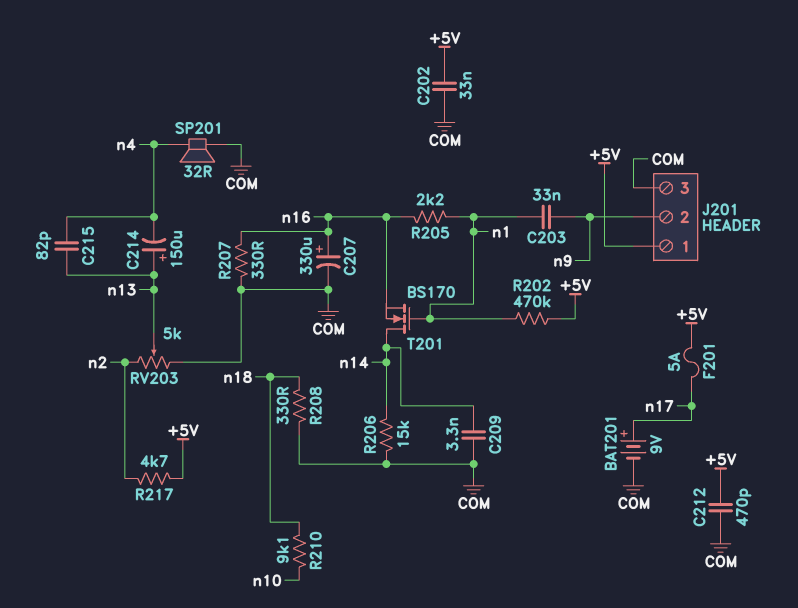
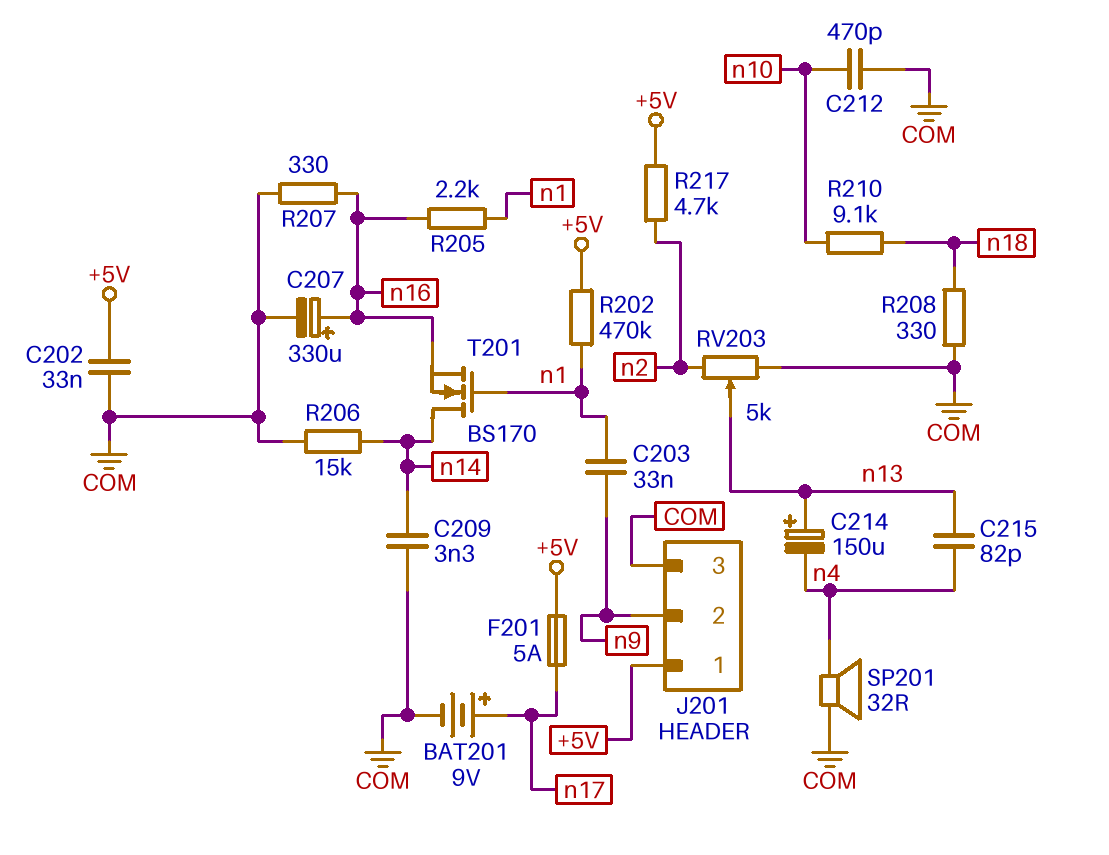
C212: 470pF (+5V, COM) -> 470pF (COM, n10)

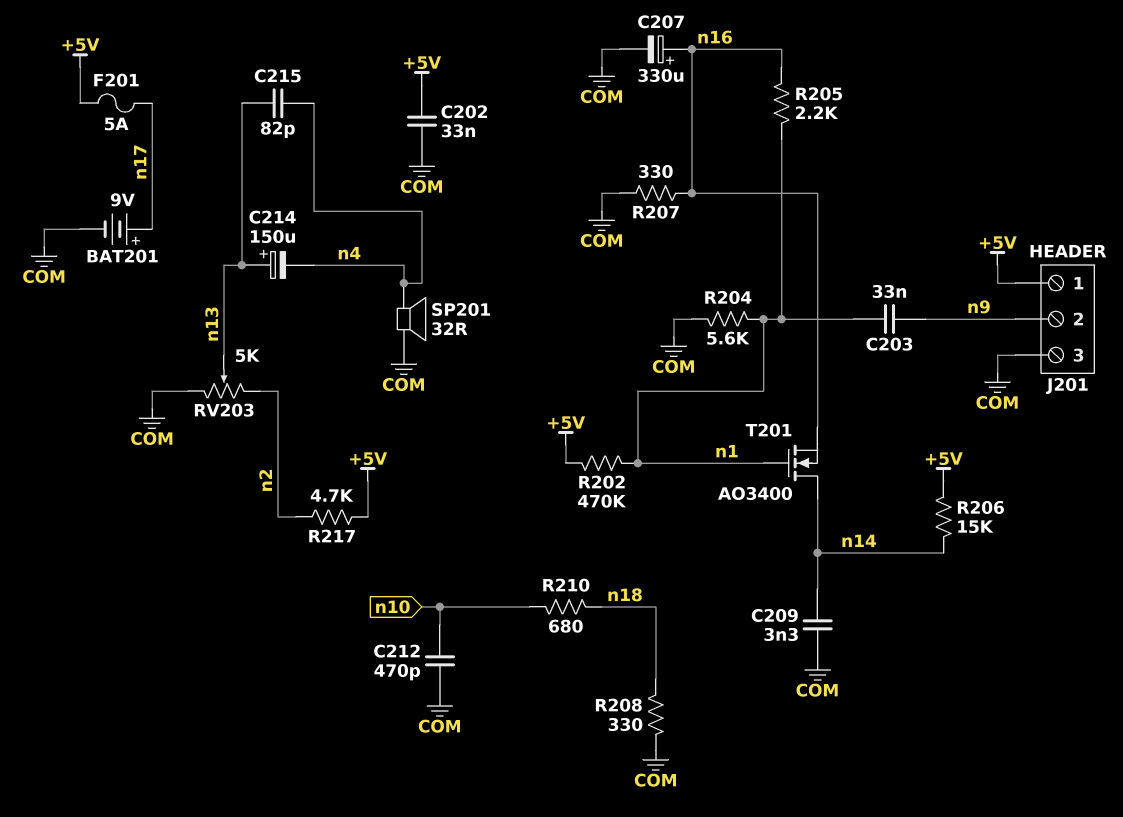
R204: none -> 5.6k (COM, n1)
R206: 15k (COM, n14) -> 15k (+5V, n14)
R210: 9.1k (n10, n18) -> 680 (n10, n18)
T201: NMOS BS170 (G n1, D n14, S n16) -> NMOS AO3400 (G n1, D n14, S n16)

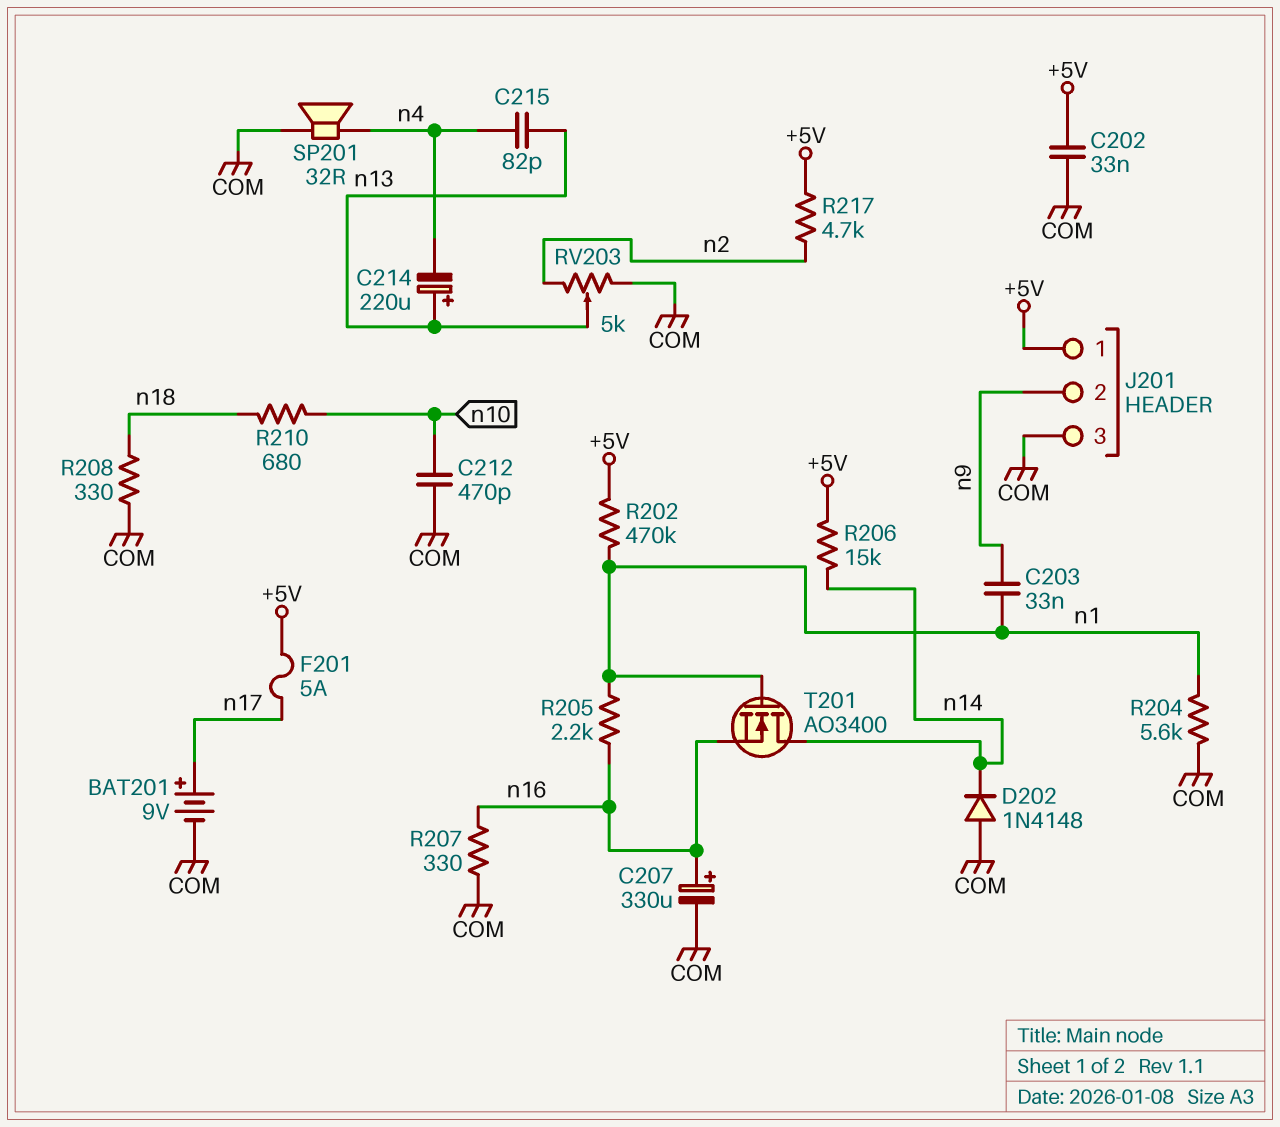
C209: 3.3nF (COM, n14) -> none
C214: 150uF (plus n13, minus n4) -> 220uF (plus n13, minus n4)
D202: none -> diode 1N4148 (A COM, K n14)

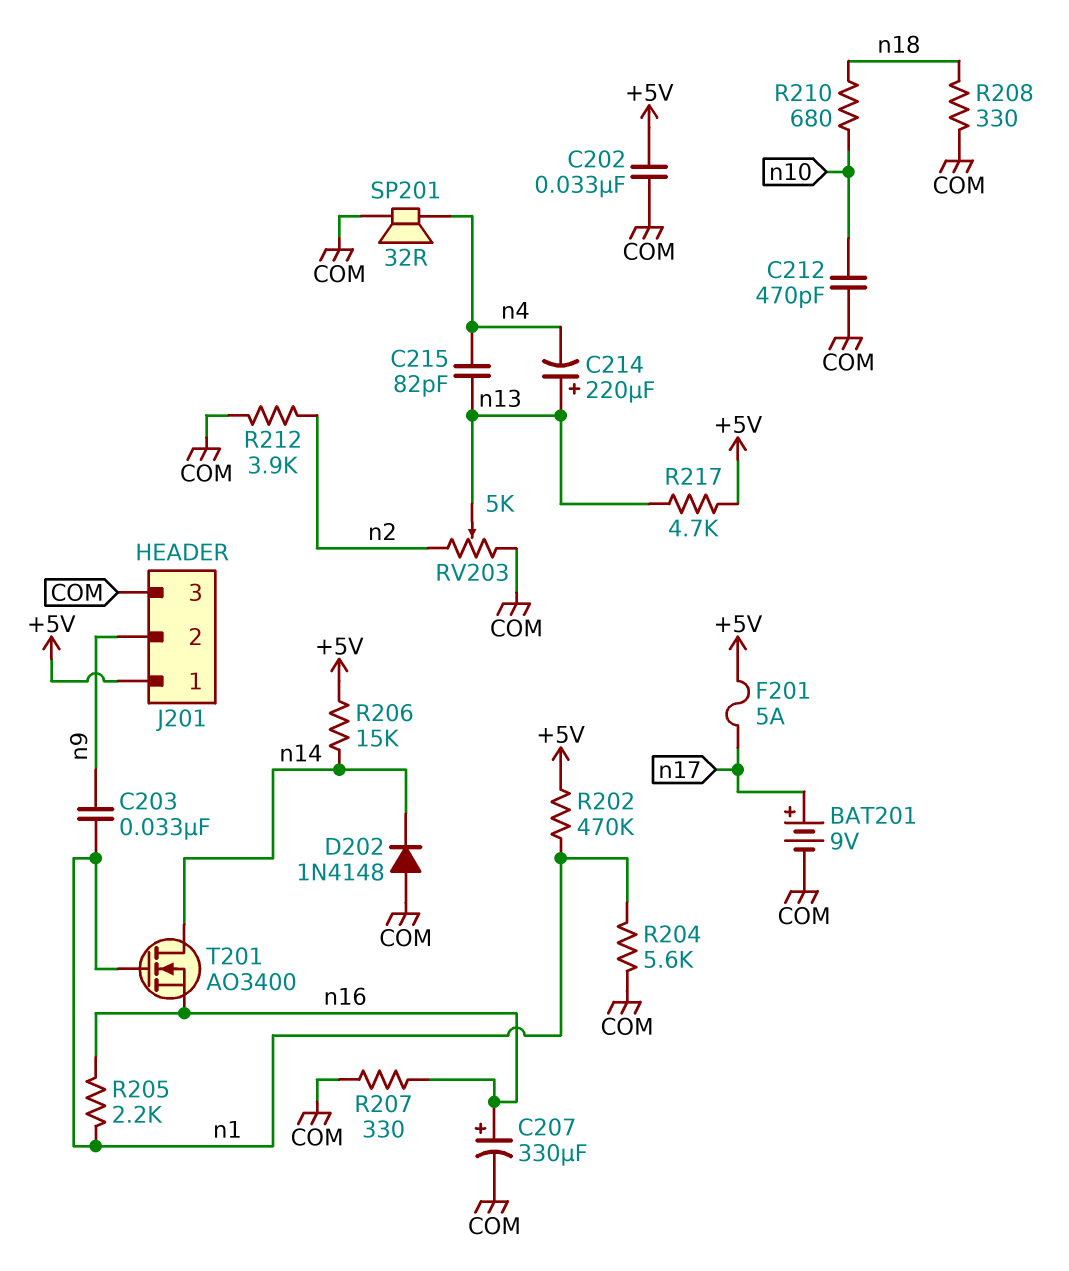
R212: none -> 3.9k (COM, n2)
R217: 4.7k (+5V, n2) -> 4.7k (+5V, n13)

